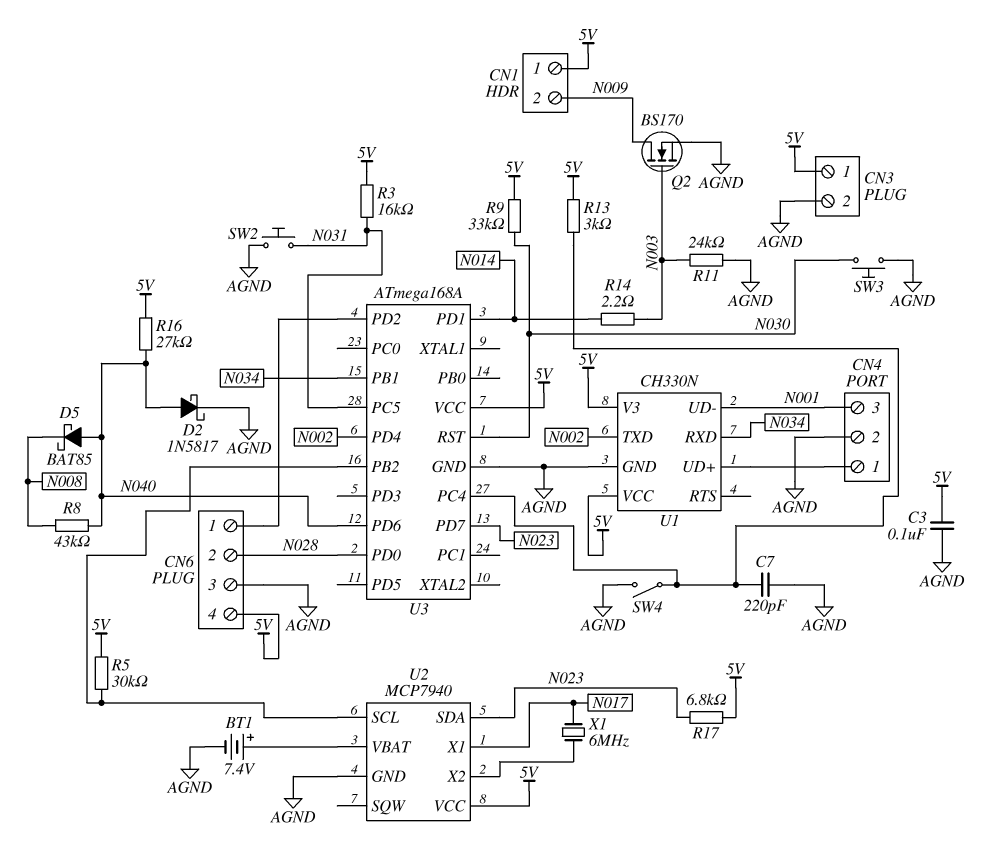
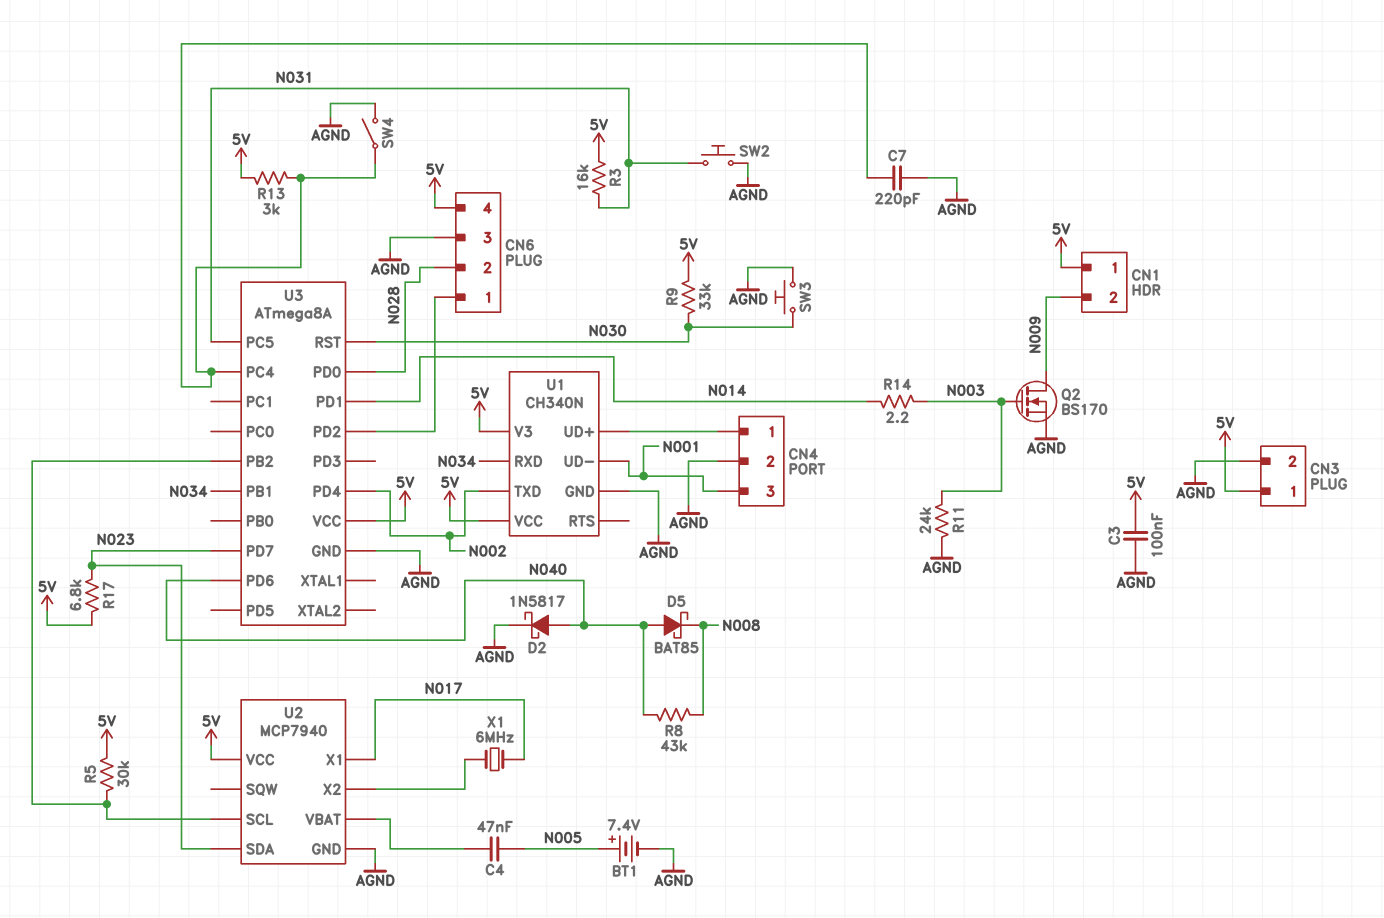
BT1: 7.4V (plus U2/VBAT, minus AGND) -> 7.4V (plus N005, minus AGND)
C4: none -> 47nF (N005, U2/VBAT)
R16: 27k (5V, N040) -> none
U1: CH330N -> CH340N
U3: ATmega168A -> ATmega8A

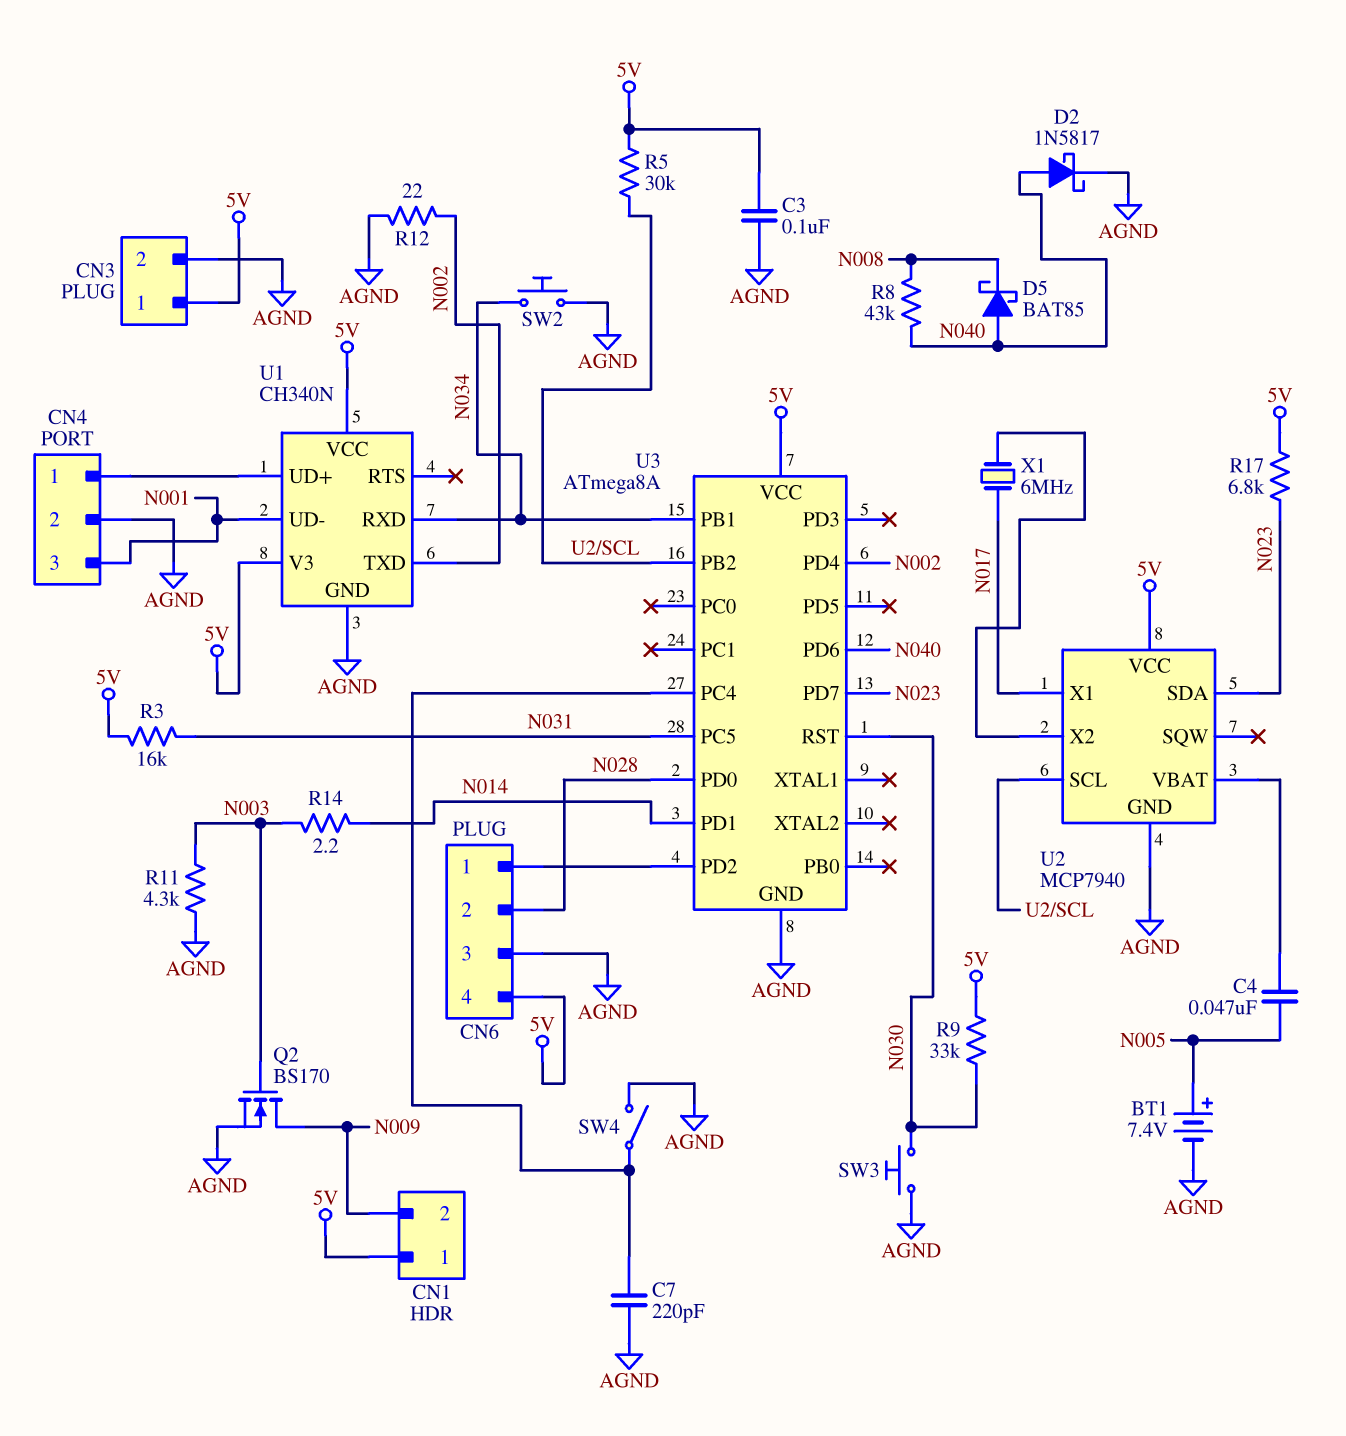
R11: 24k (AGND, N003) -> 4.3k (AGND, N003)
R12: none -> 22 (AGND, N002)
R13: 3k (5V, U3/PC4) -> none
SW2: button (AGND, N031) -> button (AGND, N034)

